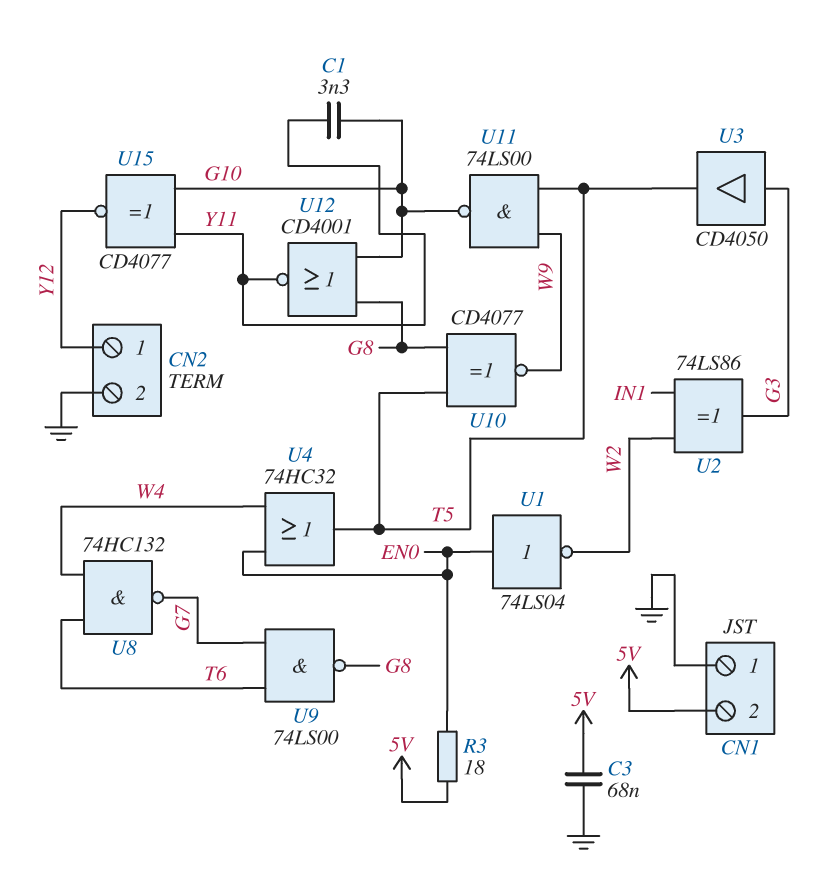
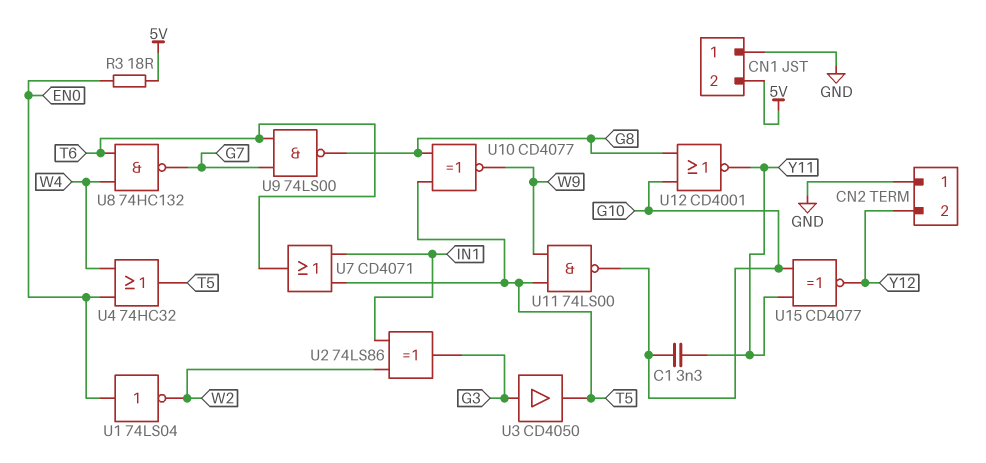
C3: 68nF (5V, GND) -> none
CN2 pin 1: Y12 -> GND
CN2 pin 2: GND -> Y12
U7: none -> OR CD4071 (in IN1, in T5, out T6)

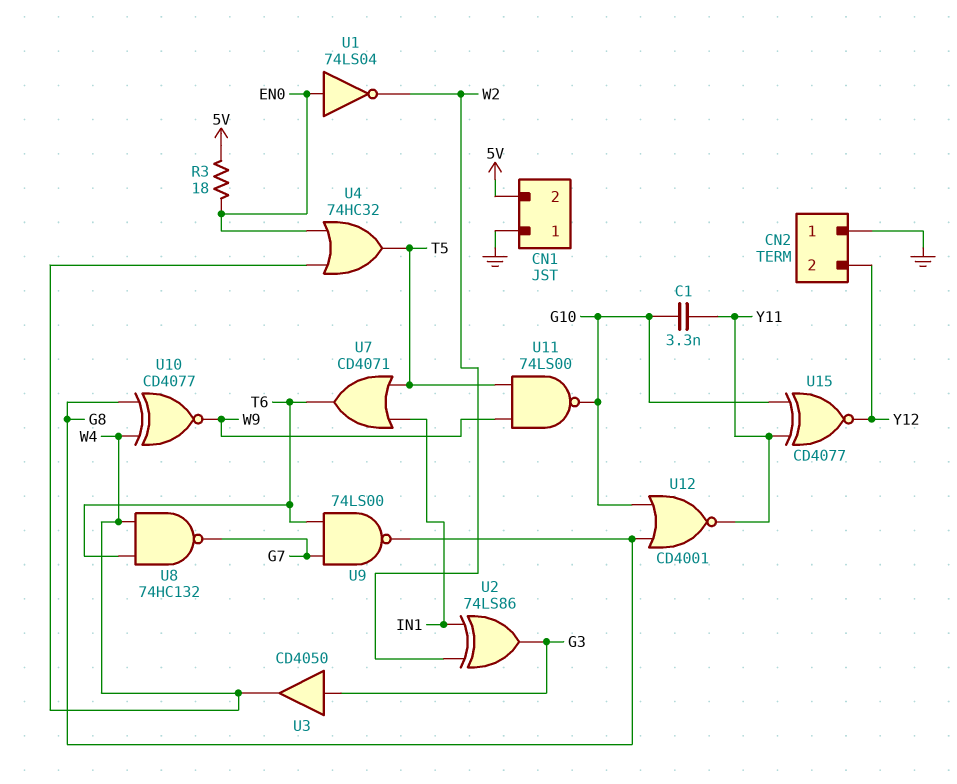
U3: buffer CD4050 (in G3, out T5) -> buffer CD4050 (in G3, out W4)
U10: XNOR CD4077 (in G8, in T5, out W9) -> XNOR CD4077 (in G8, in W4, out W9)

